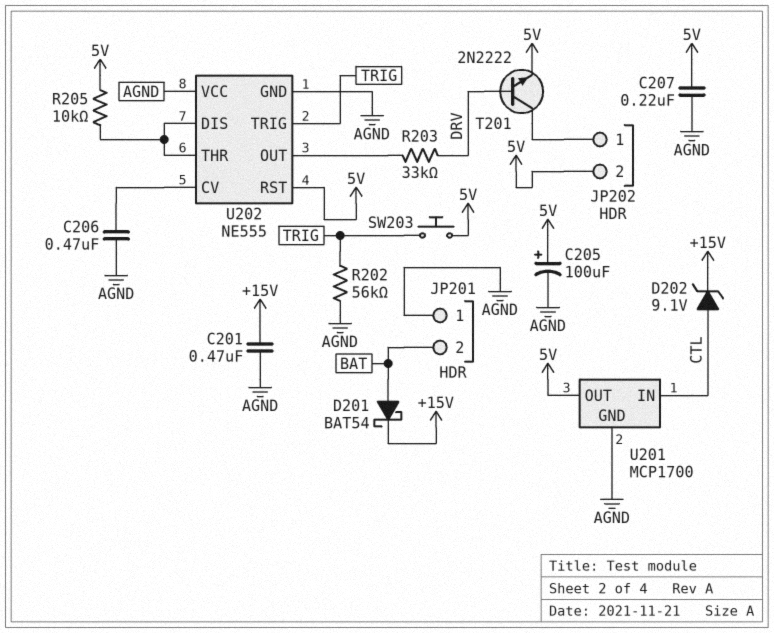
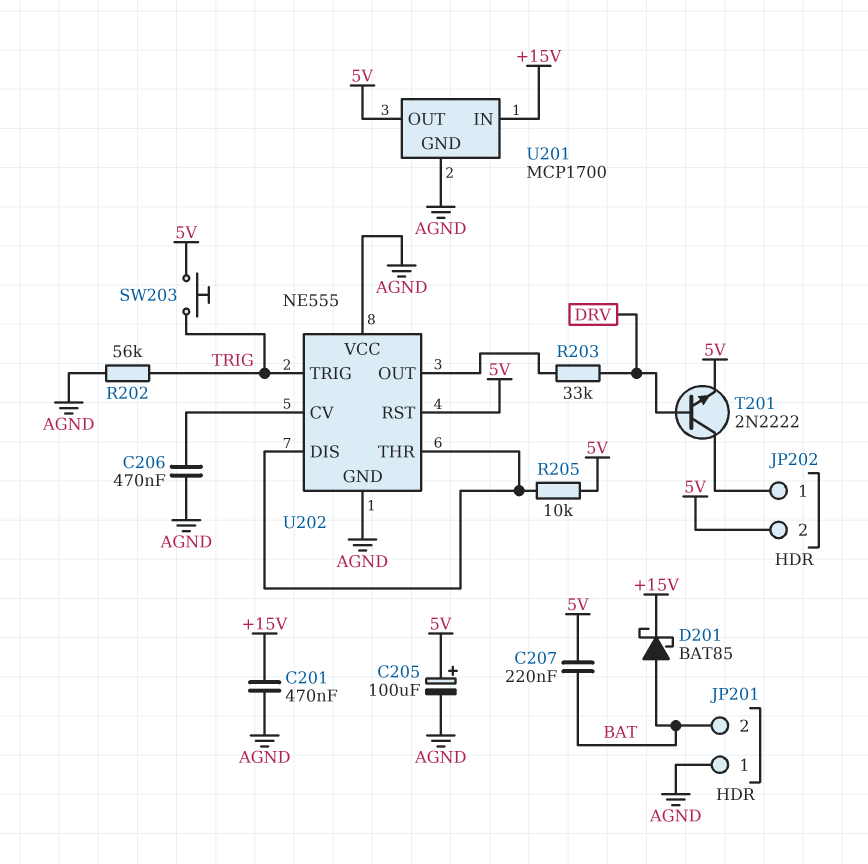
C207: 220nF (5V, AGND) -> 220nF (5V, BAT)
D201: schottky BAT54 (A BAT, K +15V) -> schottky BAT85 (A BAT, K +15V)
D202: zener 9.1V (A CTL, K +15V) -> none
U201 pin IN: CTL -> +15V

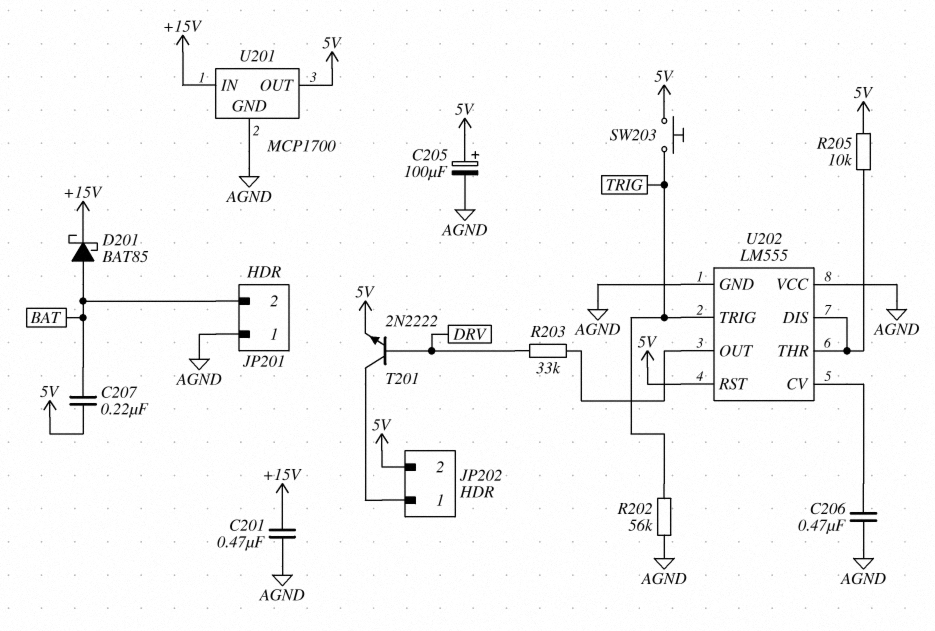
U202: NE555 -> LM555

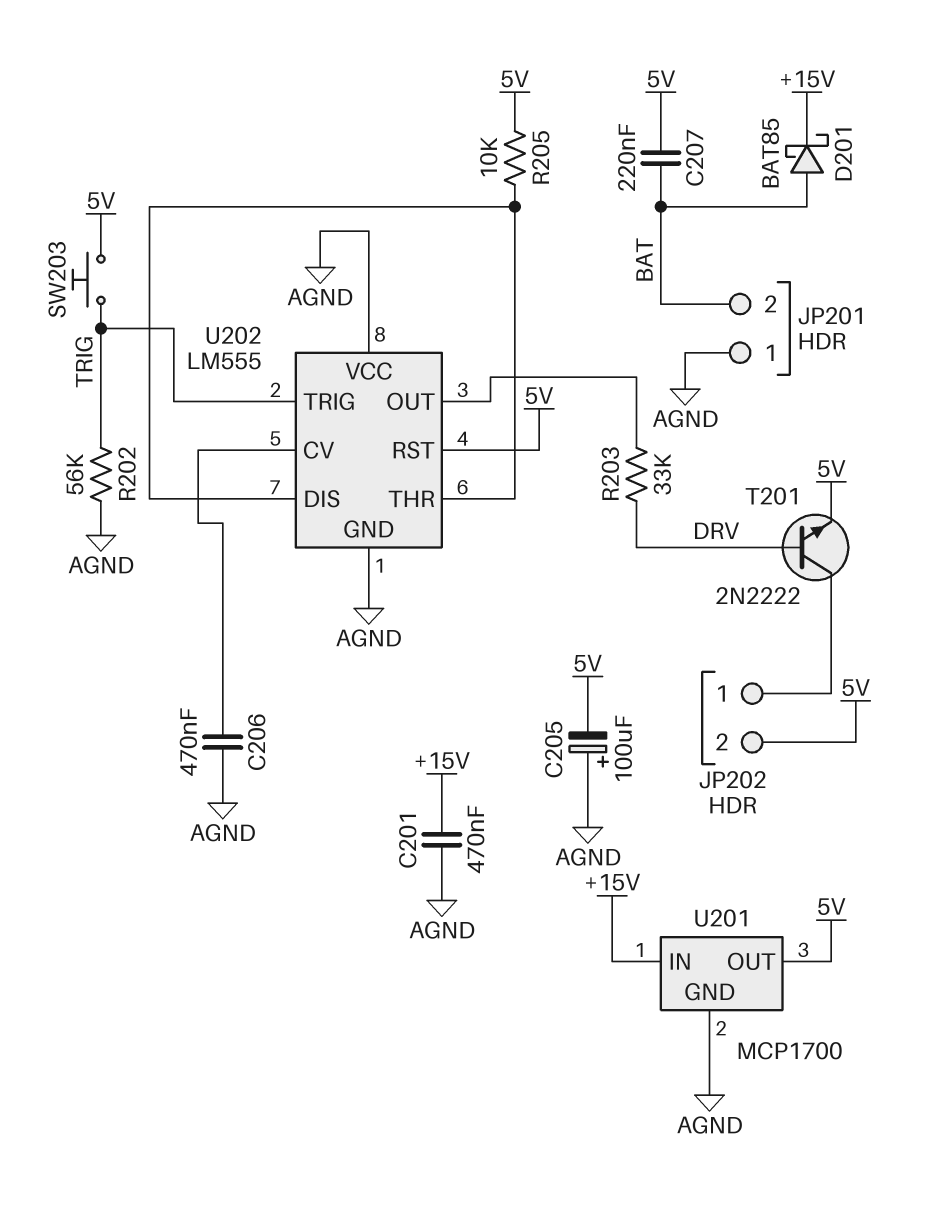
C205: 100uF (plus 5V, minus AGND) -> 100uF (plus AGND, minus 5V)

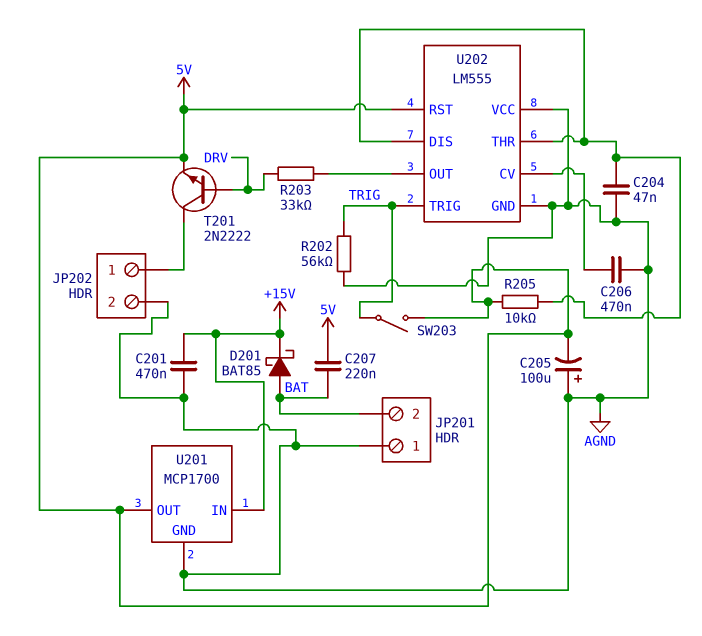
C204: none -> 47nF (AGND, U202/DIS)
JP202 pin 2: 5V -> AGND
SW203: button (5V, TRIG) -> switch (5V, TRIG)

